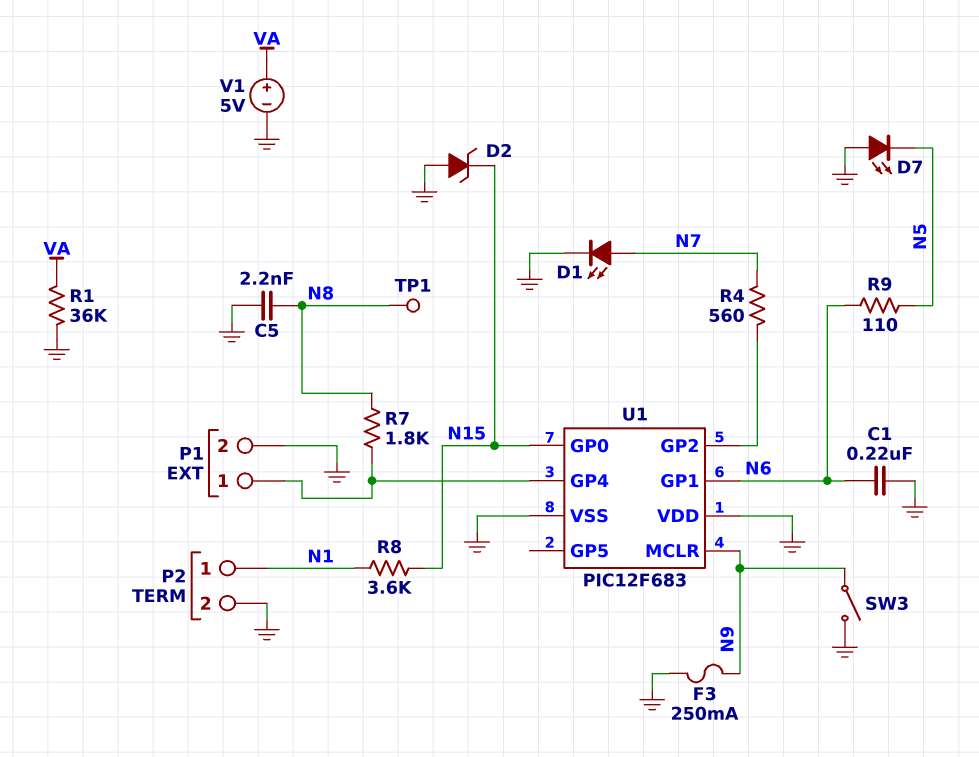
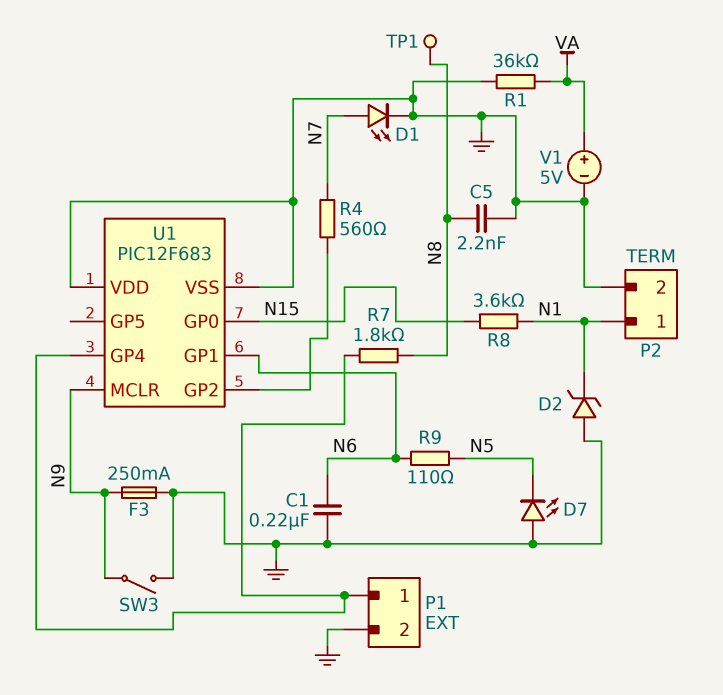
D2: zener (A GND, K N15) -> zener (A GND, K N1)

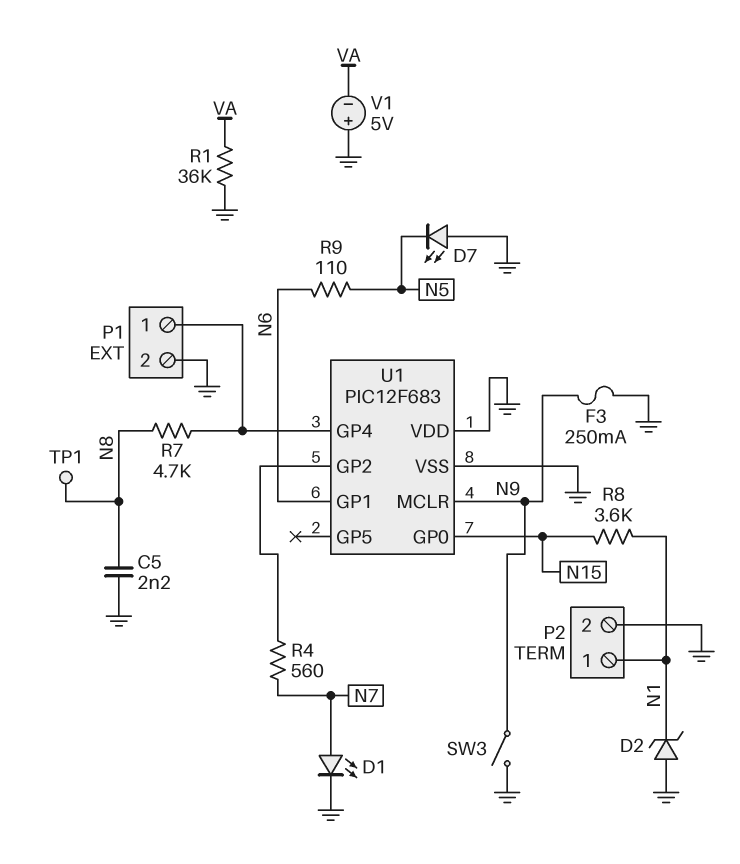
C1: 220nF (GND, N6) -> none
R7: 1.8k (N8, P1/1) -> 4.7k (N8, P1/1)
V1: 5V (plus VA, minus GND) -> 5V (plus GND, minus VA)

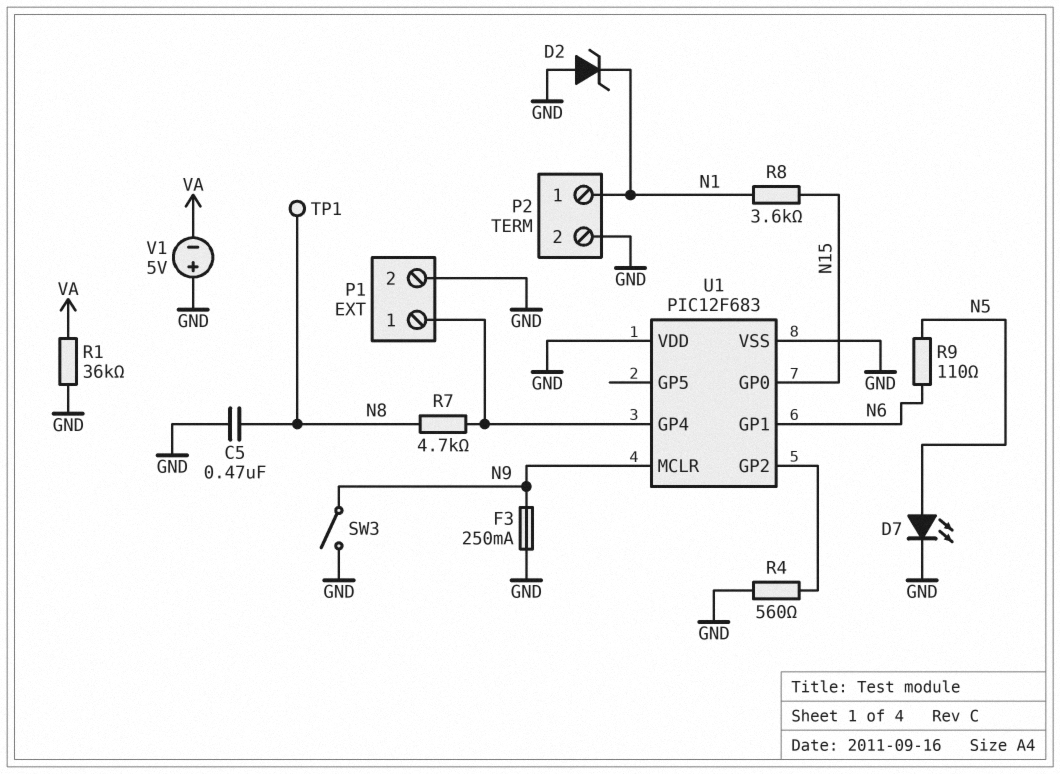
C5: 2.2nF (GND, N8) -> 470nF (GND, N8)
D1: LED (A N7, K GND) -> none
D7: LED (A GND, K N5) -> LED (A N5, K GND)
R4: 560 (N7, U1/GP2) -> 560 (GND, U1/GP2)

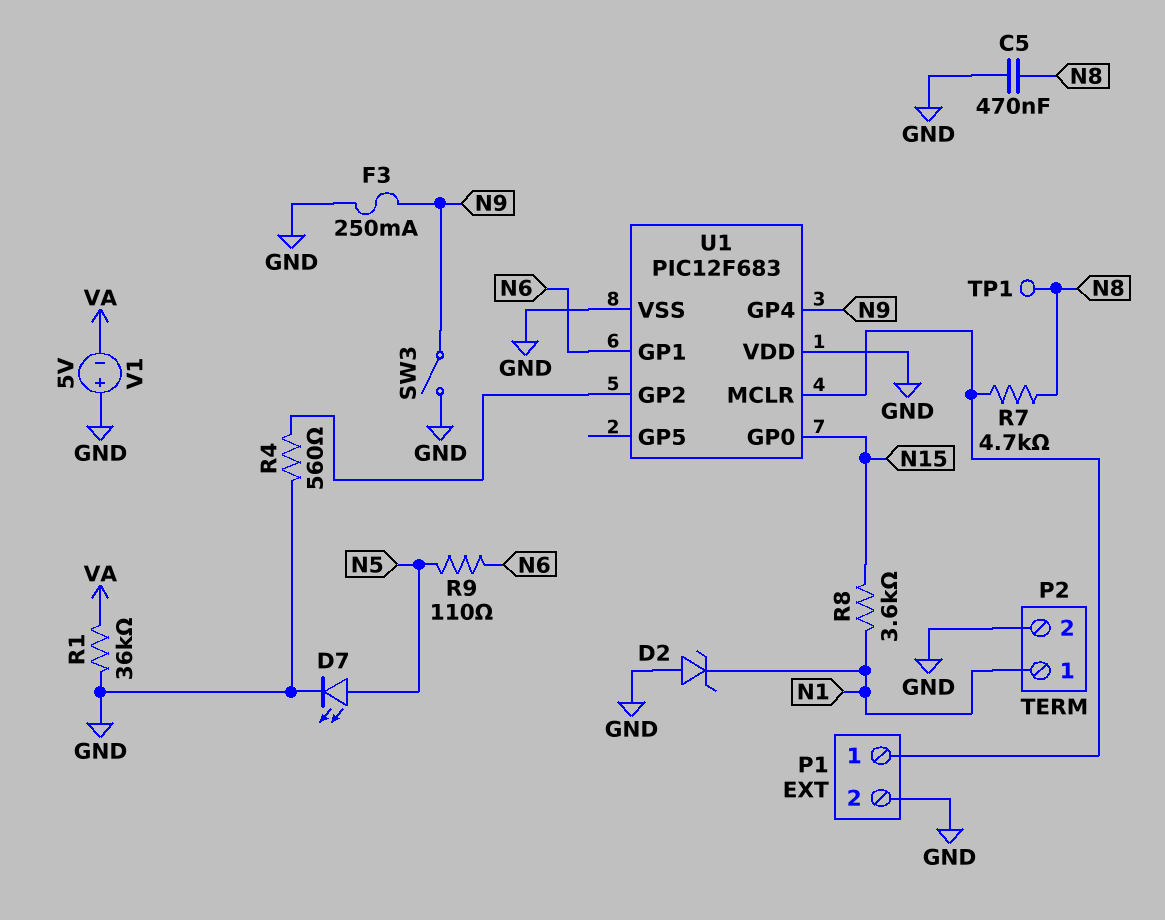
U1 pin GP4: P1/1 -> N9
U1 pin MCLR: N9 -> P1/1

